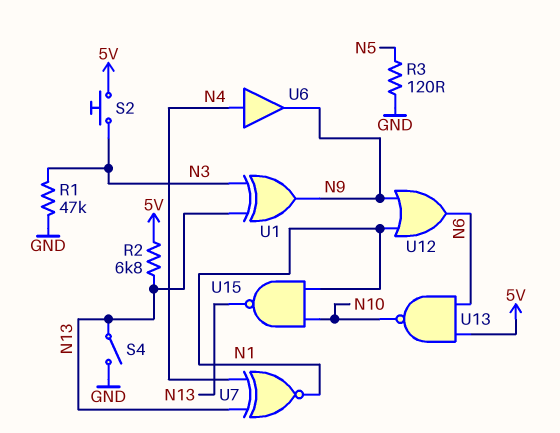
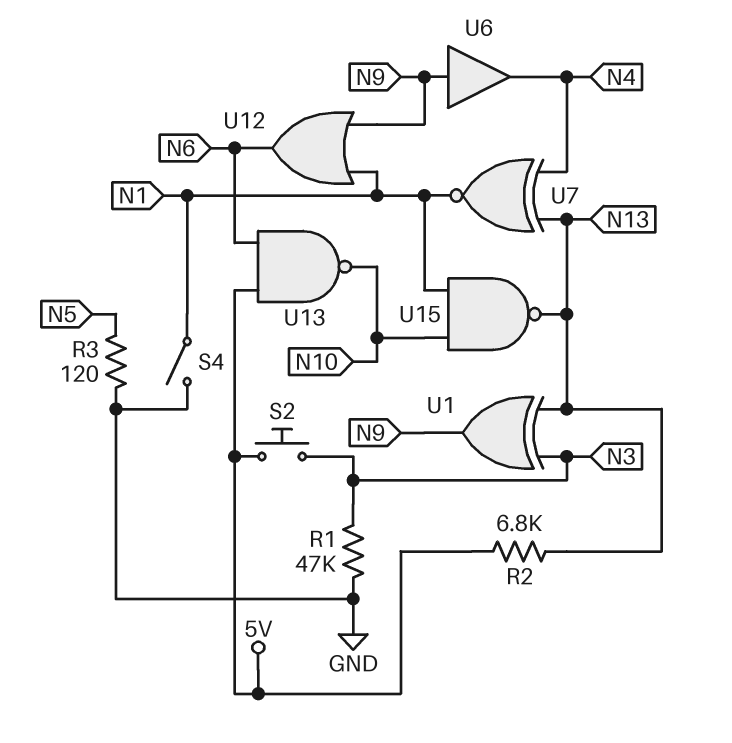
S4: switch (GND, N13) -> switch (GND, N1)
U6: buffer (in N4, out N9) -> buffer (in N9, out N4)

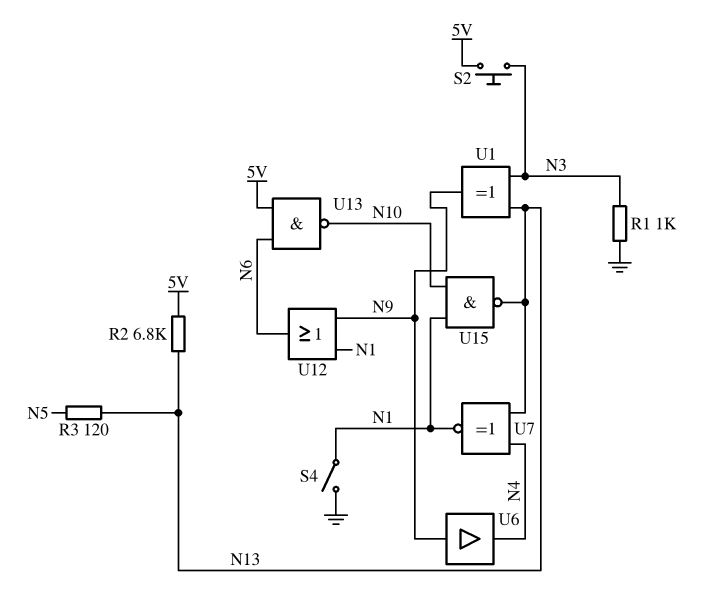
R1: 47k (GND, N3) -> 1k (GND, N3)
R3: 120 (GND, N5) -> 120 (N5, N13)

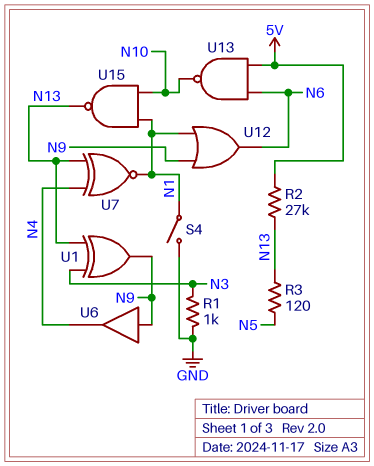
R2: 6.8k (5V, N13) -> 27k (5V, N13)
S2: button (5V, N3) -> none

